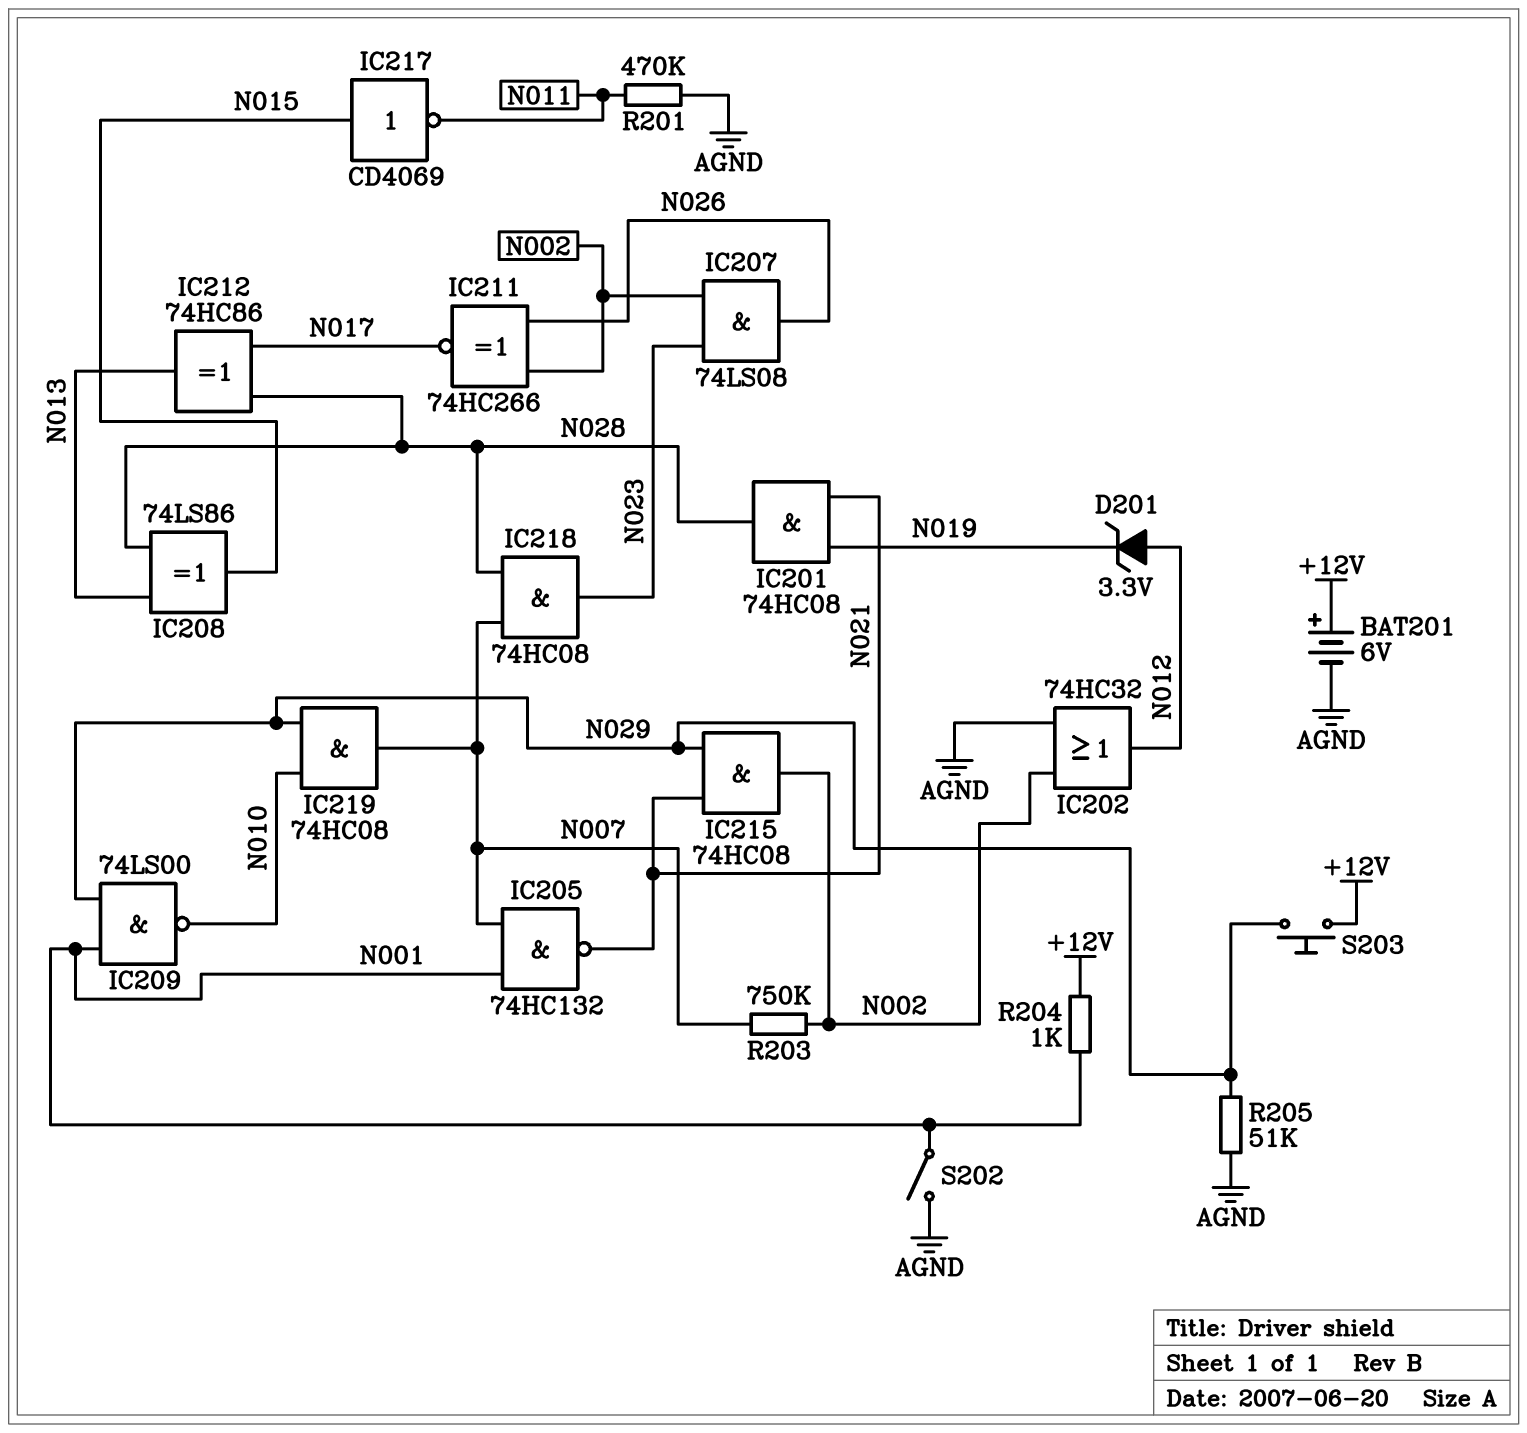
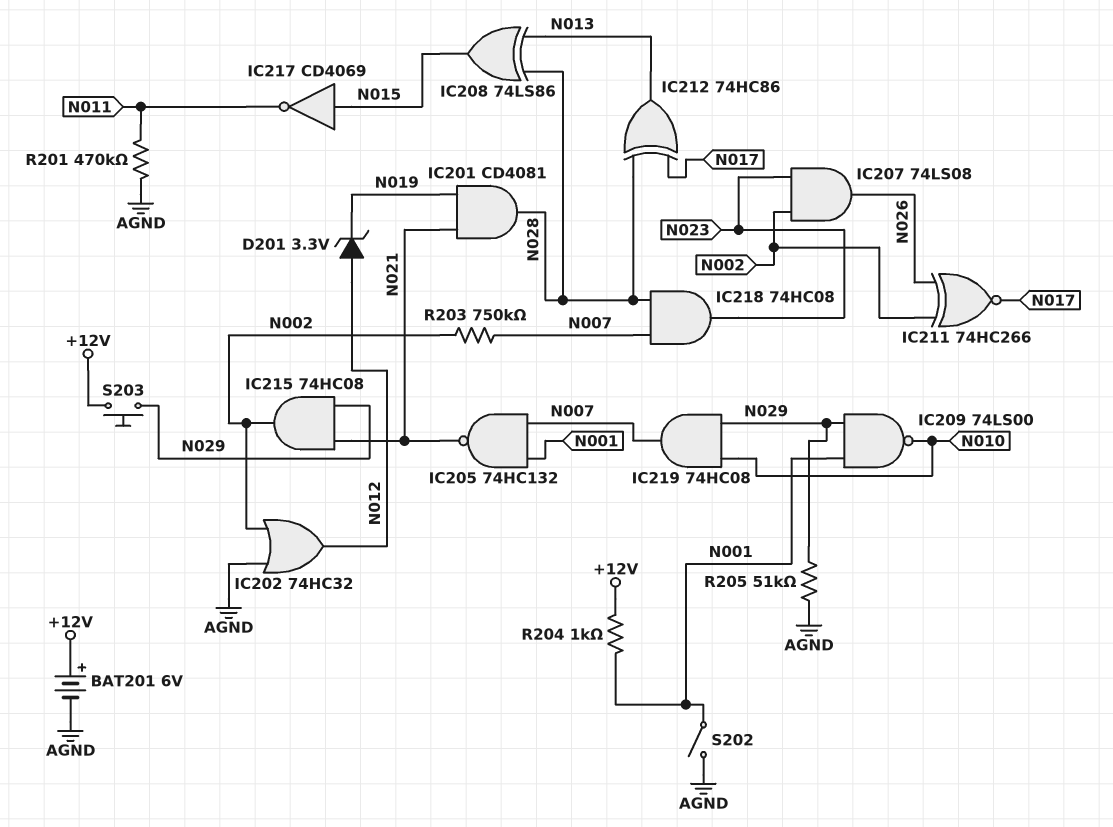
IC201: AND 74HC08 (in N019, in N021, out N028) -> AND CD4081 (in N019, in N021, out N028)

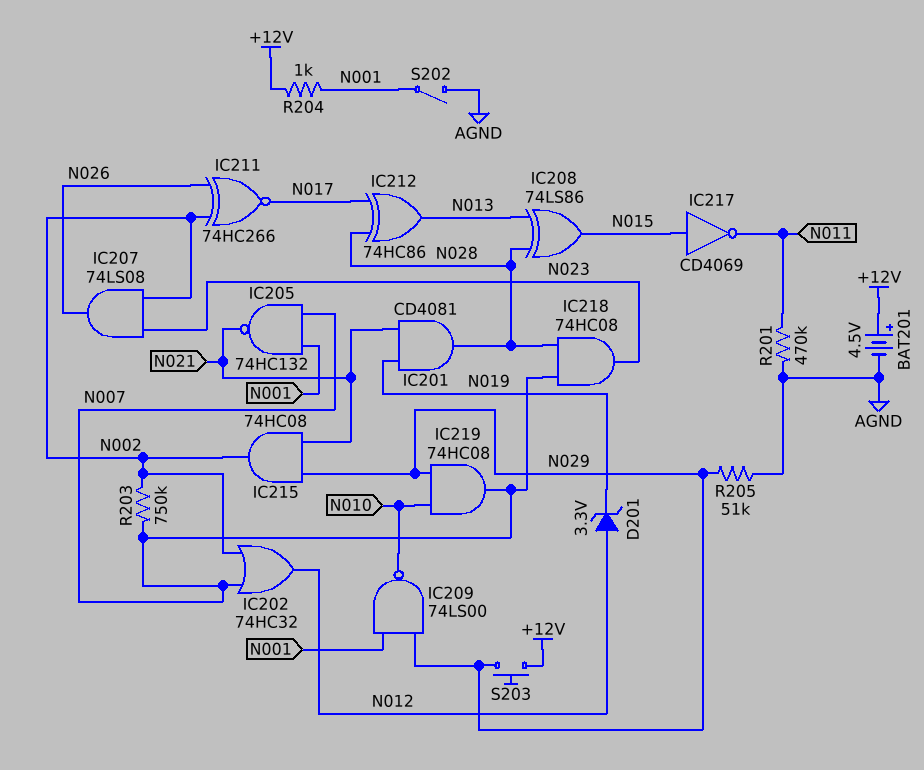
BAT201: 6V (plus +12V, minus AGND) -> 4.5V (plus +12V, minus AGND)
IC202: OR 74HC32 (in AGND, in N002, out N012) -> OR 74HC32 (in N002, in N007, out N012)

